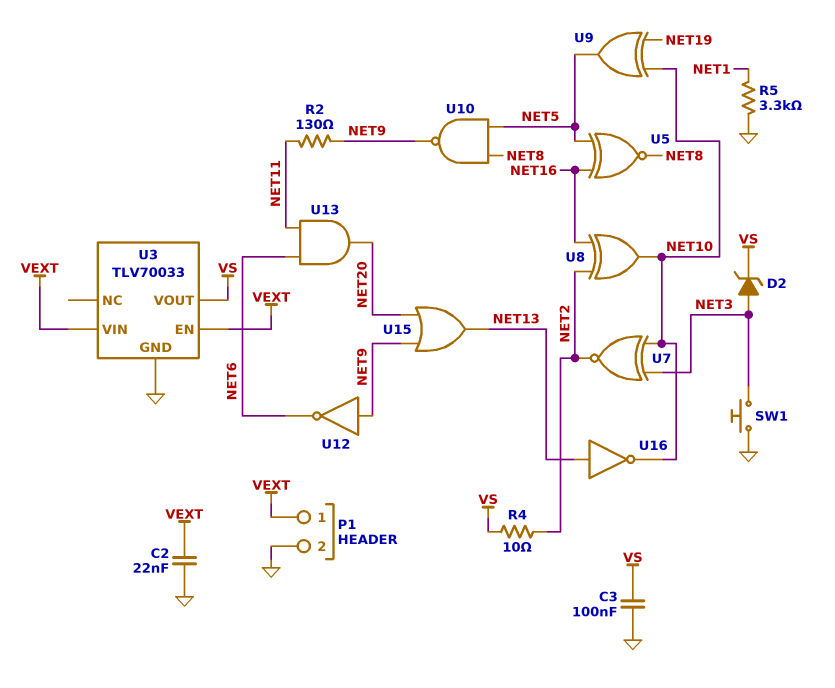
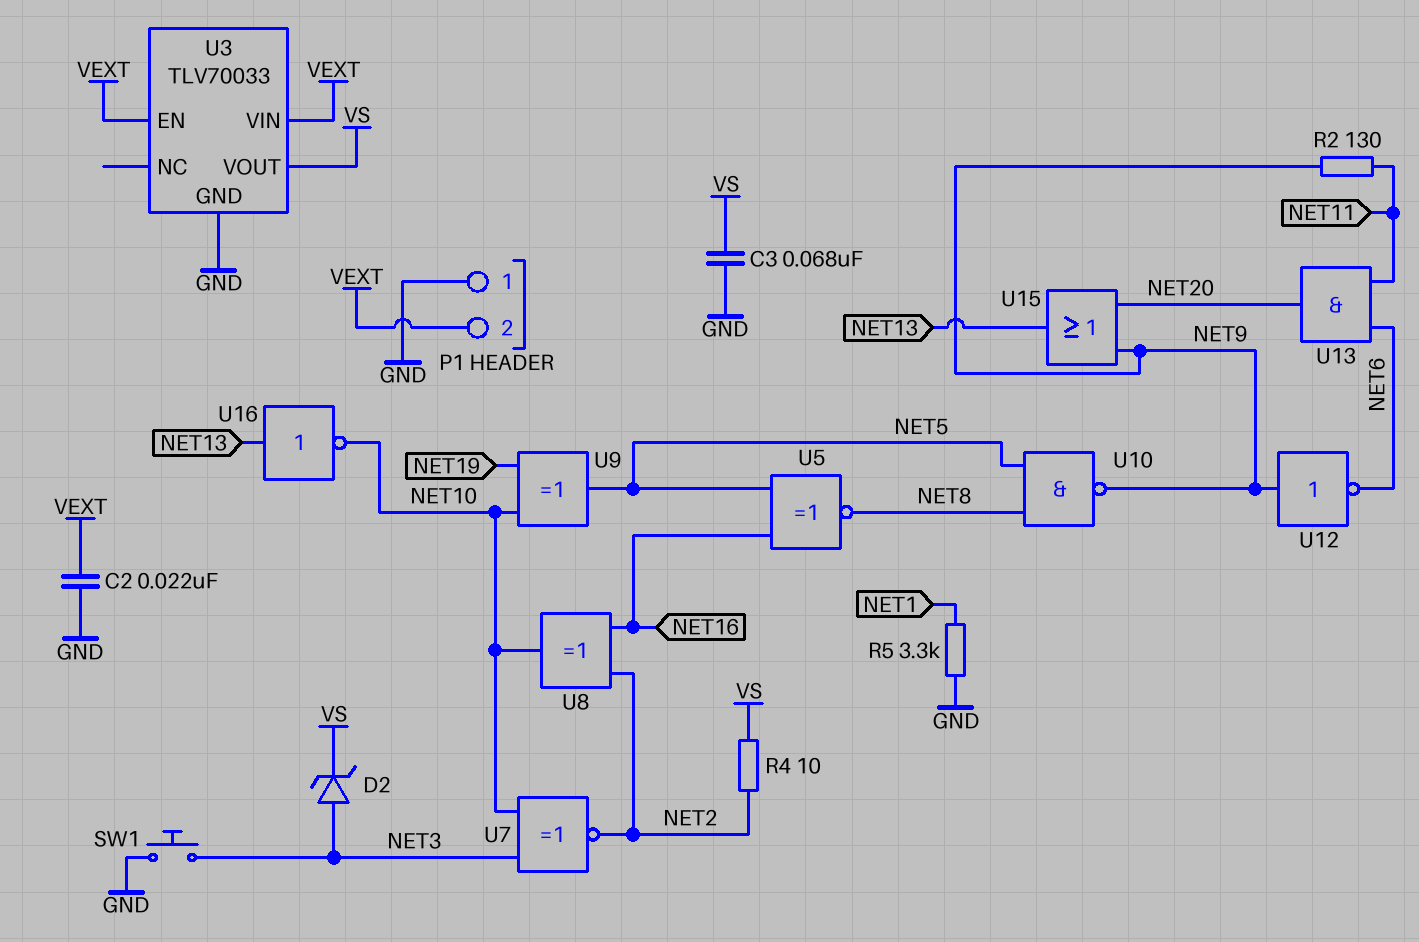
C3: 100nF (GND, VS) -> 68nF (GND, VS)
P1 pin 1: VEXT -> GND
P1 pin 2: GND -> VEXT

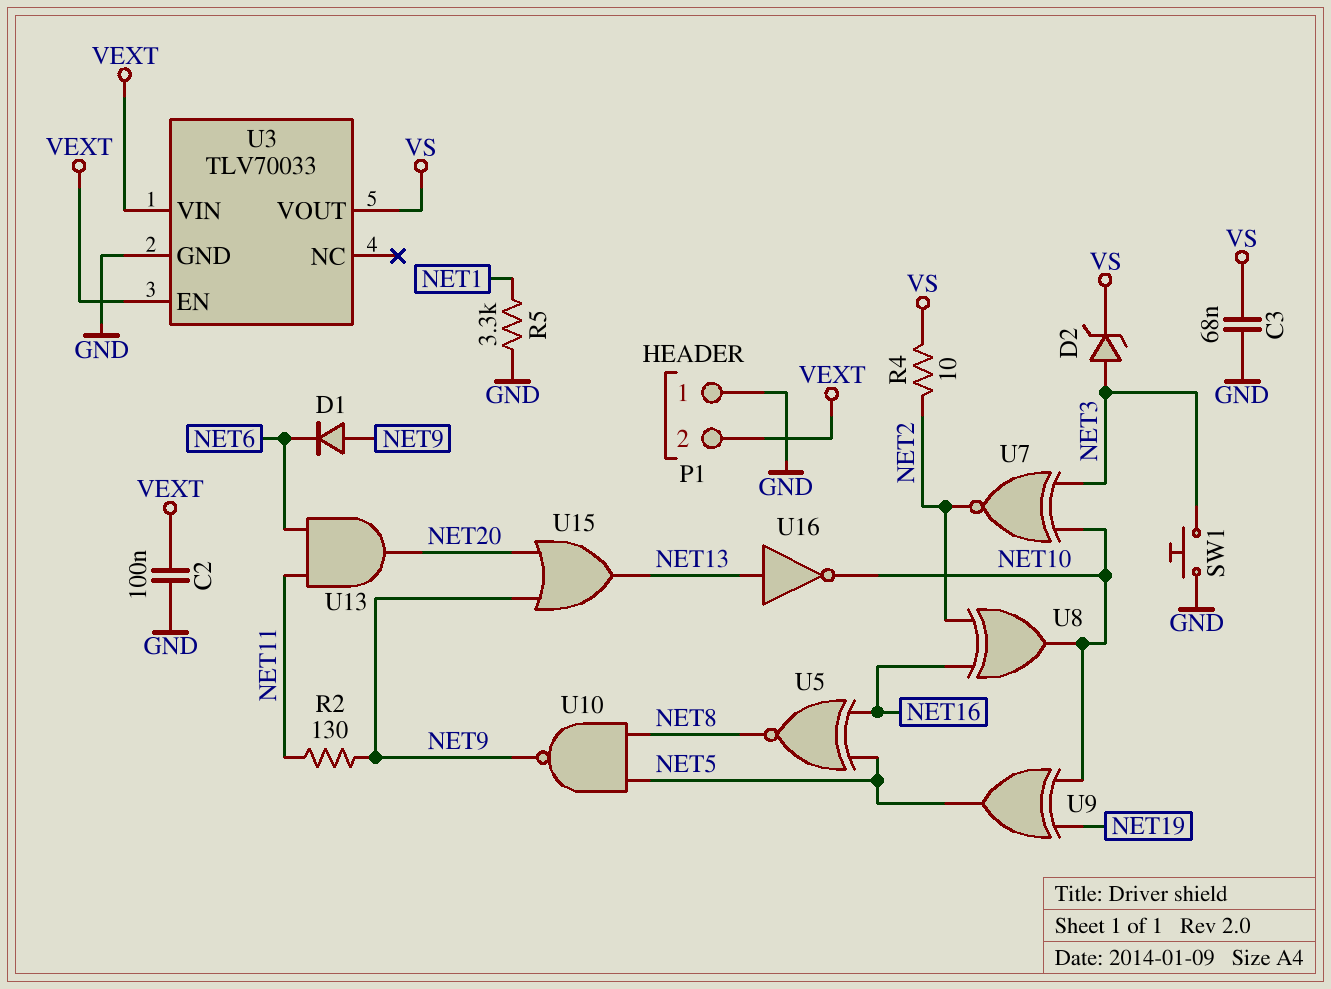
C2: 22nF (GND, VEXT) -> 100nF (GND, VEXT)
D1: none -> diode (A NET9, K NET6)
U12: NOT (in NET9, out NET6) -> none

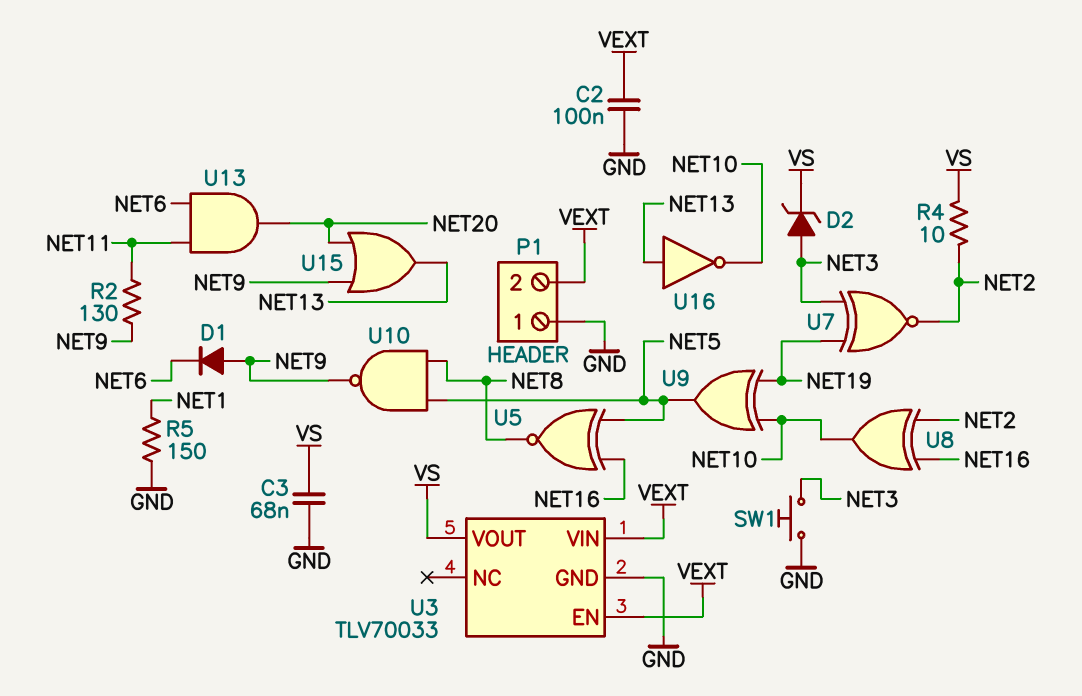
R5: 3.3k (GND, NET1) -> 150 (GND, NET1)
U7: XNOR (in NET3, in NET10, out NET2) -> XNOR (in NET3, in NET19, out NET2)

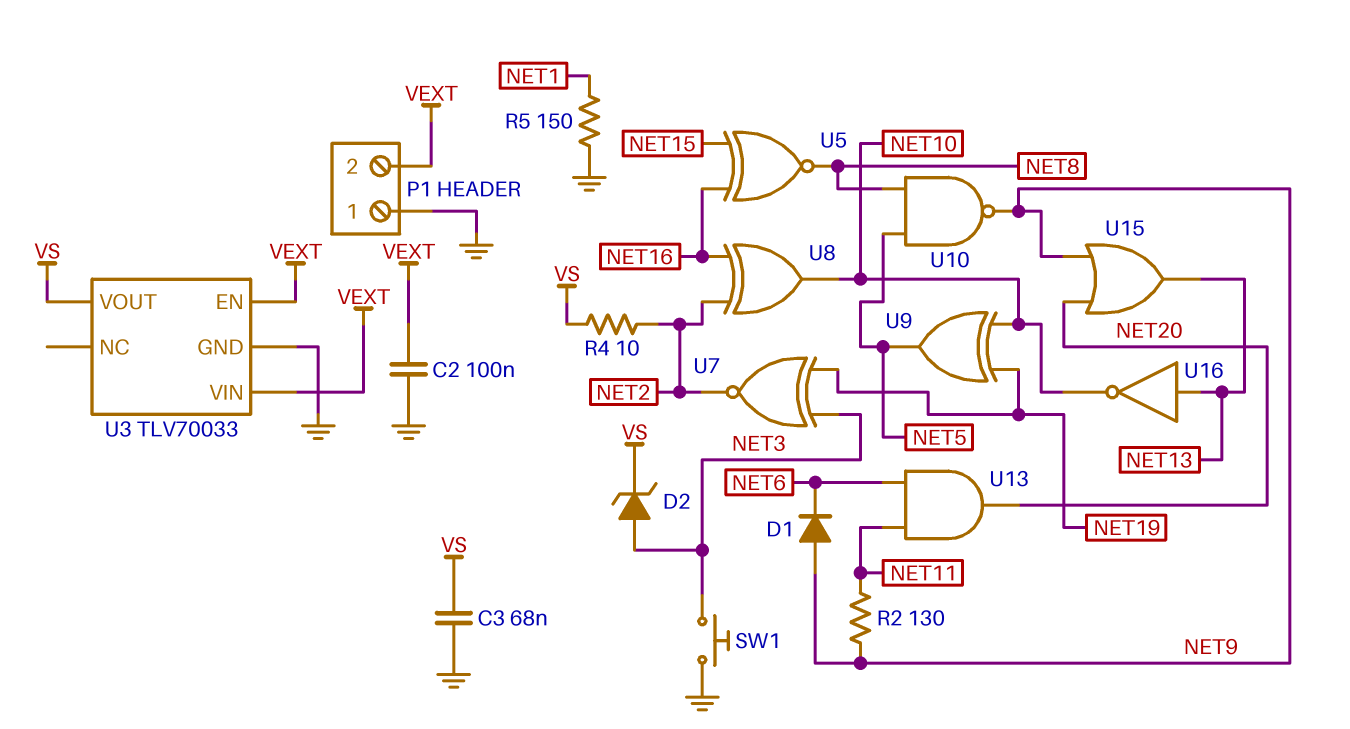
U5: XNOR (in NET5, in NET16, out NET8) -> XNOR (in NET15, in NET16, out NET8)

